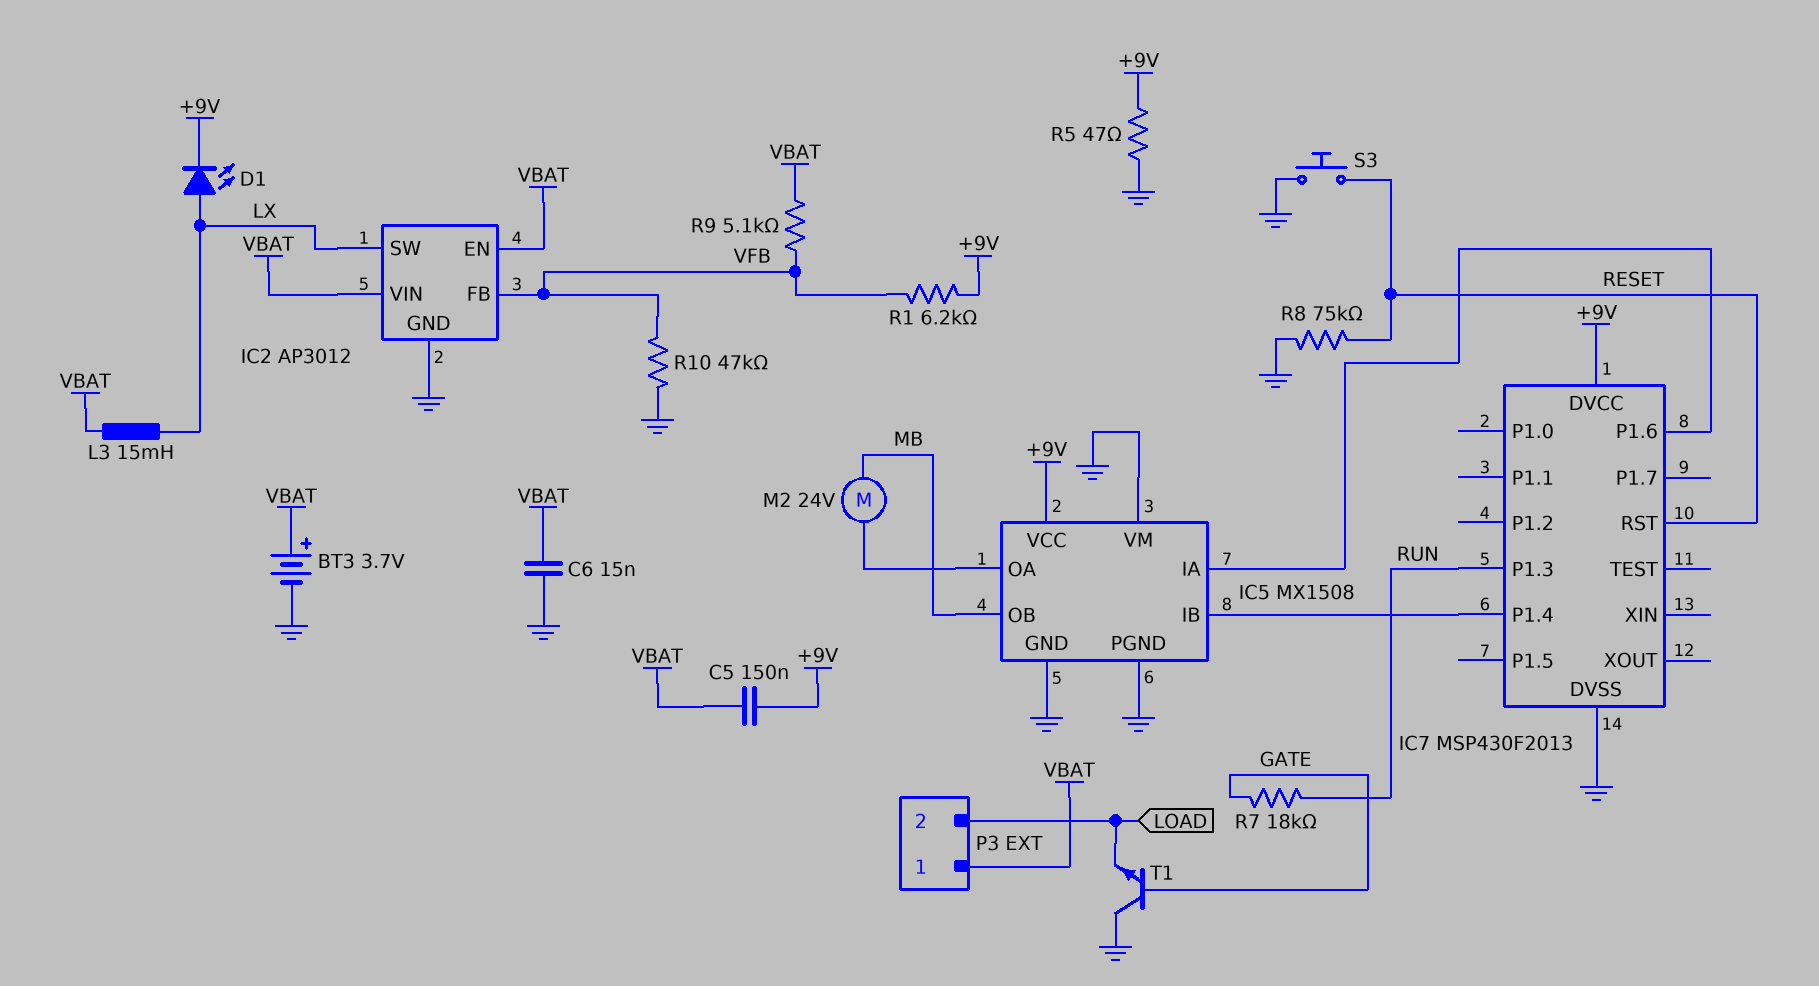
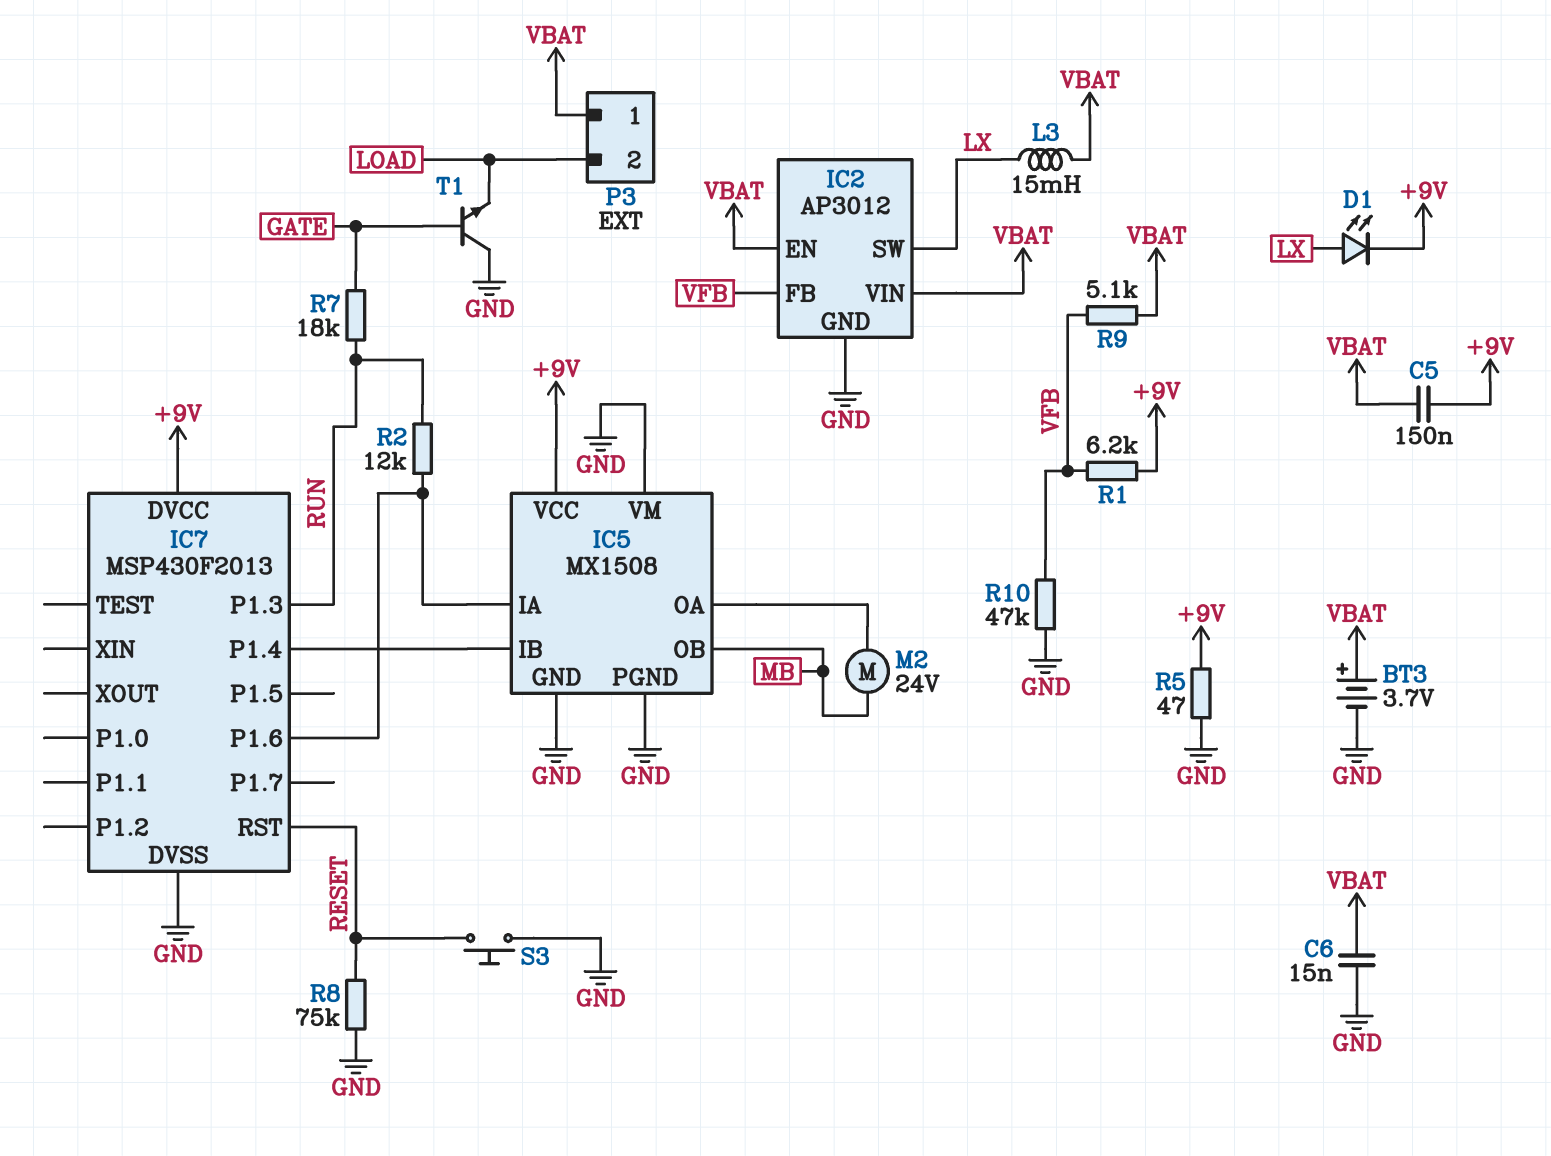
R2: none -> 12k (IC5/IA, RUN)

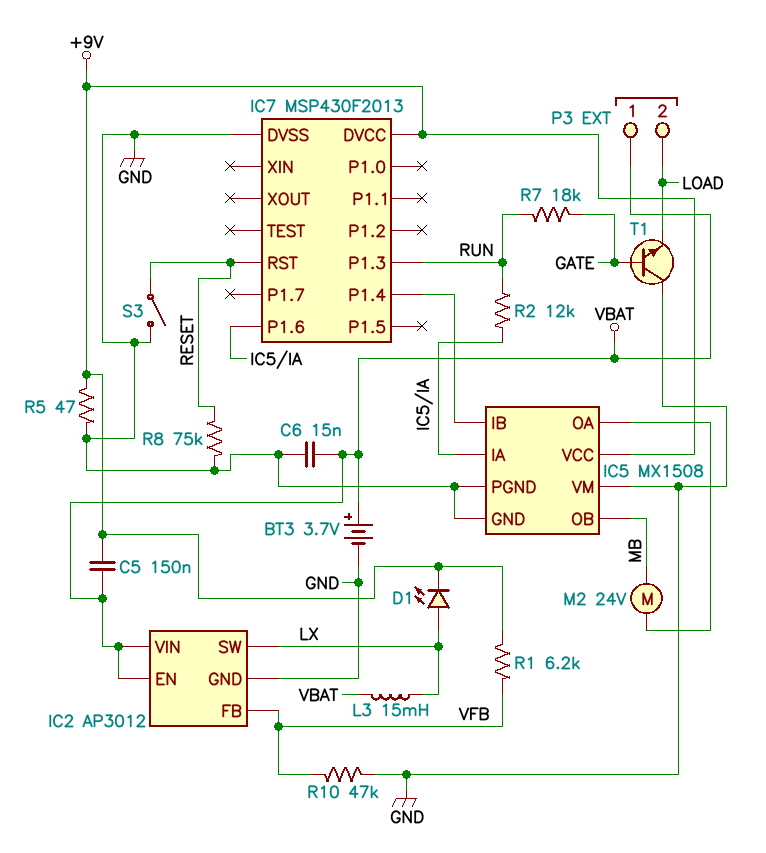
R9: 5.1k (VBAT, VFB) -> none
S3: button (GND, RESET) -> switch (GND, RESET)

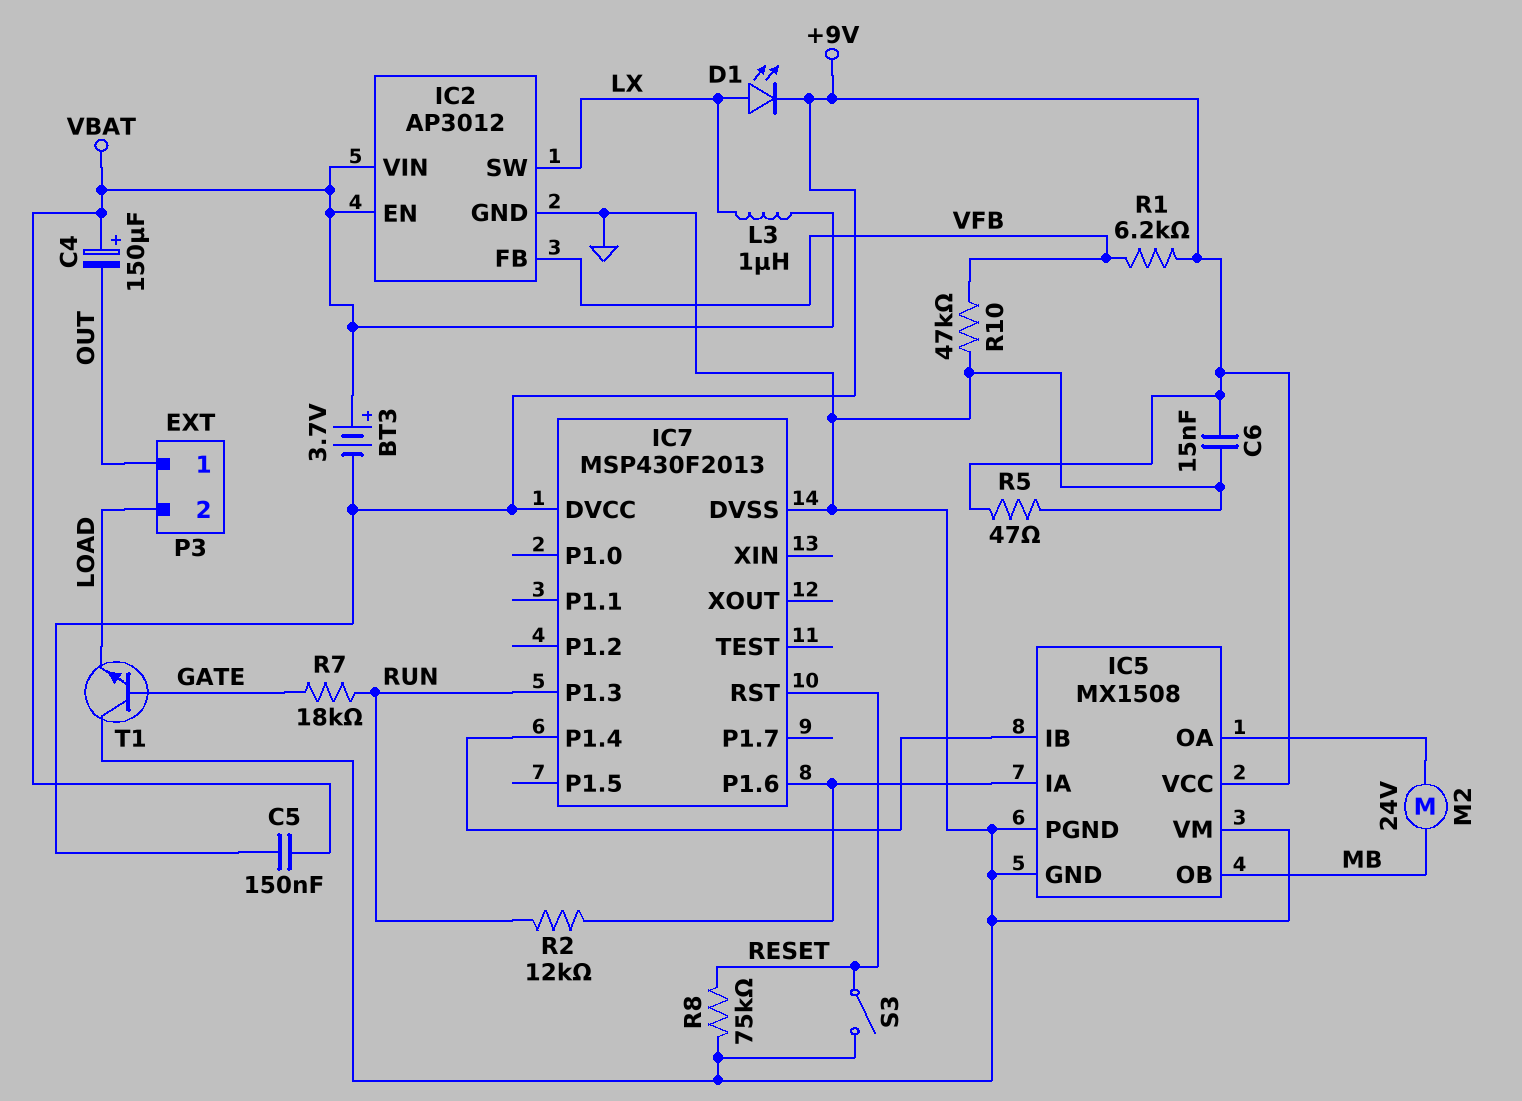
BT3: 3.7V (plus VBAT, minus GND) -> 3.7V (plus VBAT, minus +9V)
C4: none -> 150uF (plus VBAT, minus OUT)
C6: 15nF (GND, VBAT) -> 15nF (+9V, GND)
L3: 15mH (LX, VBAT) -> 1uH (LX, VBAT)
P3 pin 1: VBAT -> OUT

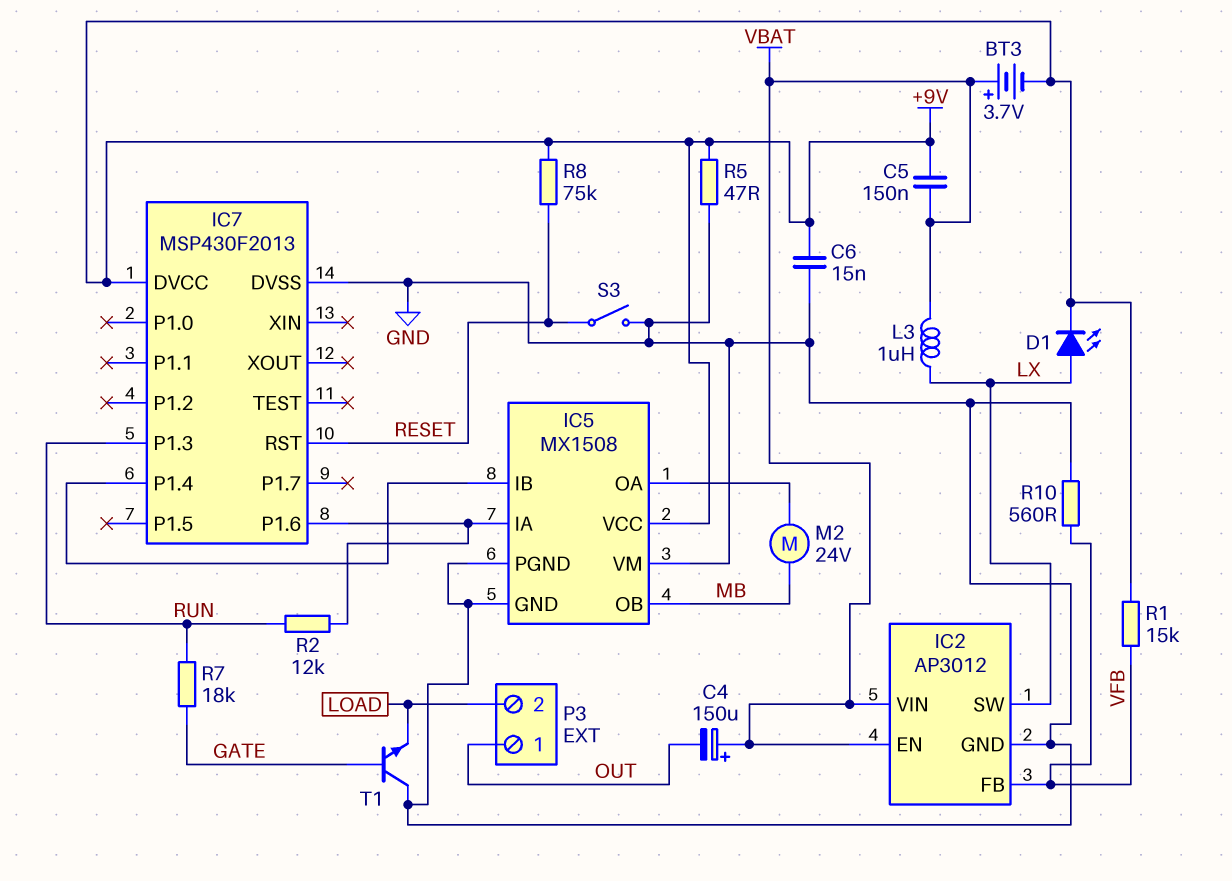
R1: 6.2k (+9V, VFB) -> 15k (+9V, VFB)
R8: 75k (GND, RESET) -> 75k (+9V, RESET)
R10: 47k (GND, VFB) -> 560 (GND, VFB)

